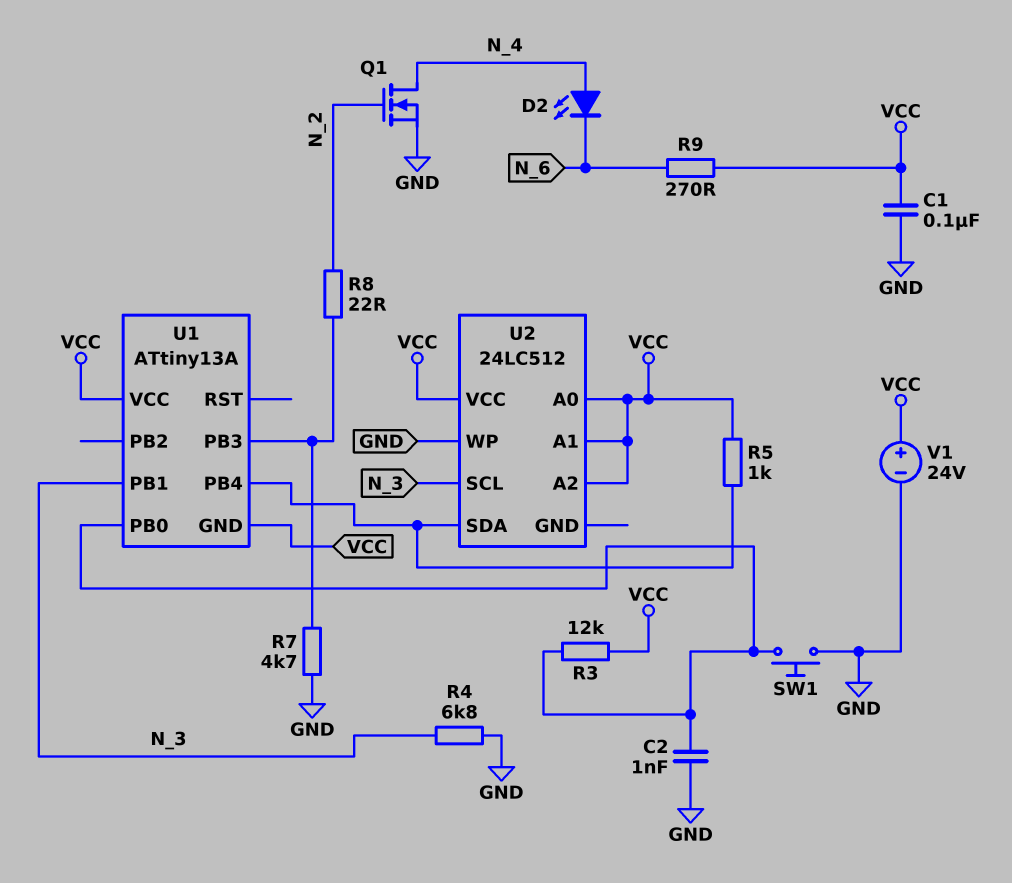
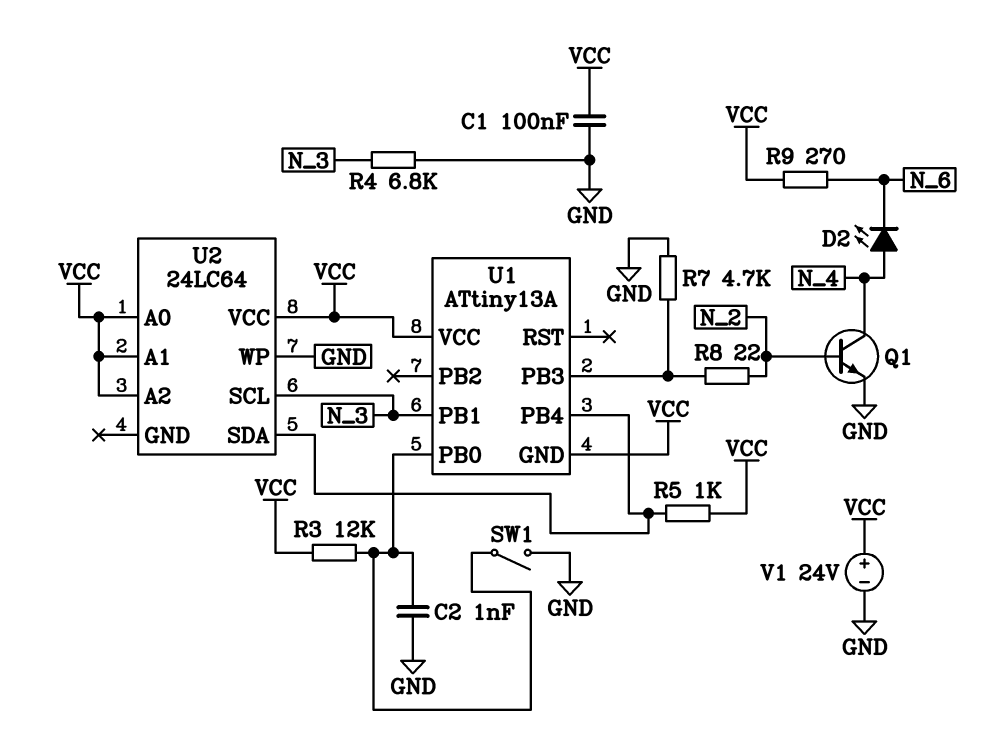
Q1: NMOS (G N_2, D N_4, S GND) -> NPN (B N_2, C N_4, E GND)
SW1: button (GND, U1/PB0) -> switch (GND, U1/PB0)
U2: 24LC512 -> 24LC64

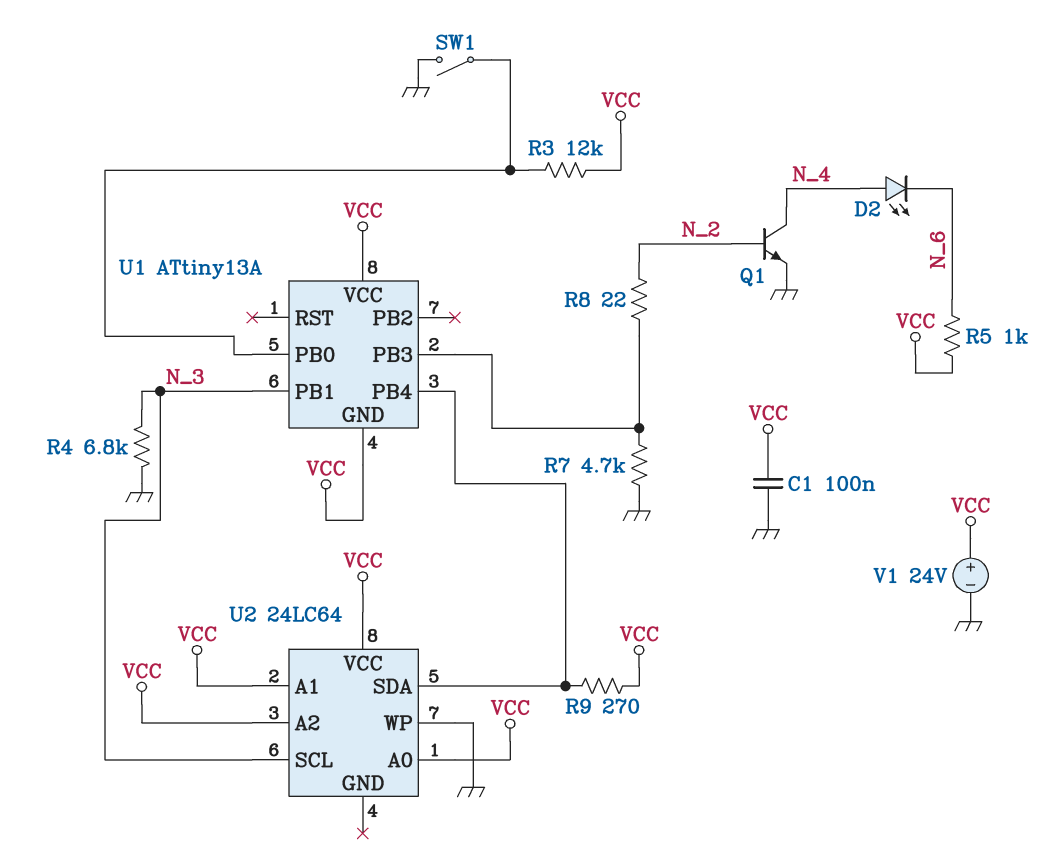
C2: 1nF (GND, U1/PB0) -> none
R5: 1k (U1/PB4, VCC) -> 1k (N_6, VCC)
R9: 270 (N_6, VCC) -> 270 (U1/PB4, VCC)

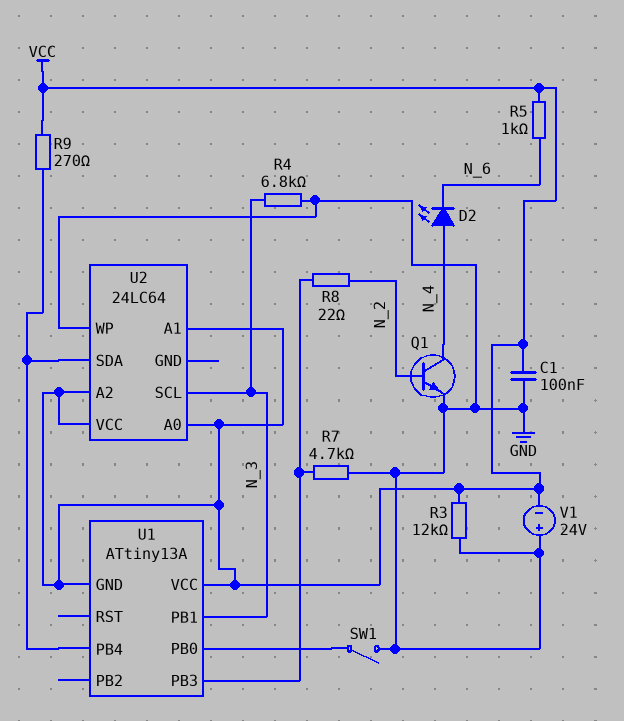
R3: 12k (U1/PB0, VCC) -> 12k (GND, VCC)
V1: 24V (plus VCC, minus GND) -> 24V (plus GND, minus VCC)

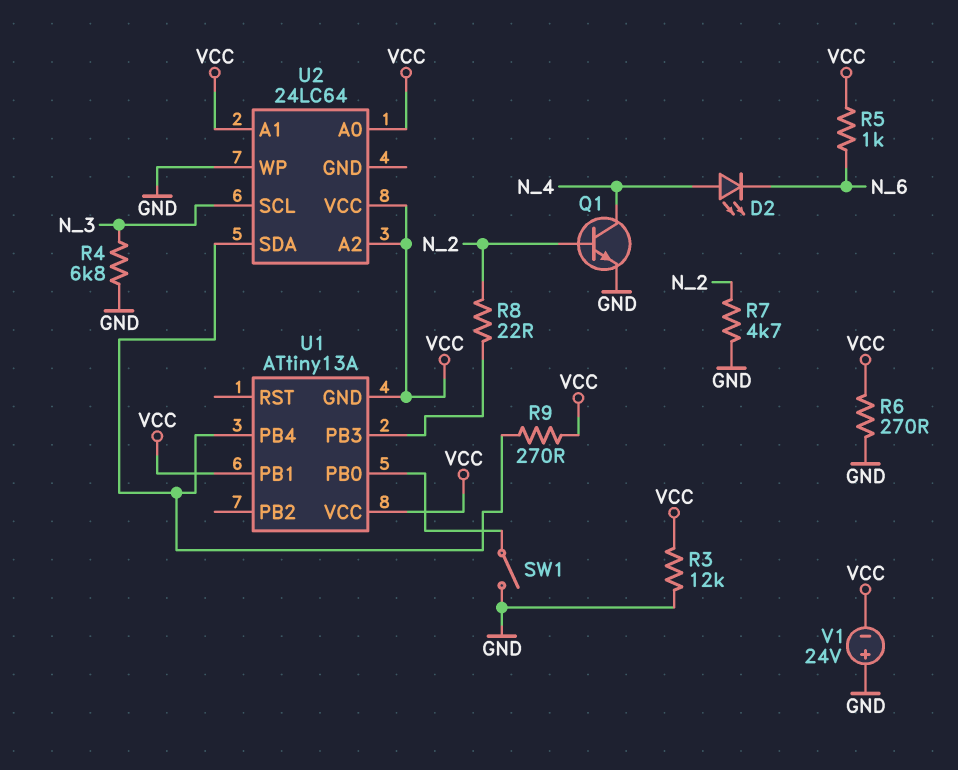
C1: 100nF (GND, VCC) -> none
R6: none -> 270 (GND, VCC)
R7: 4.7k (GND, U1/PB3) -> 4.7k (GND, N_2)
U1 pin PB1: N_3 -> VCC

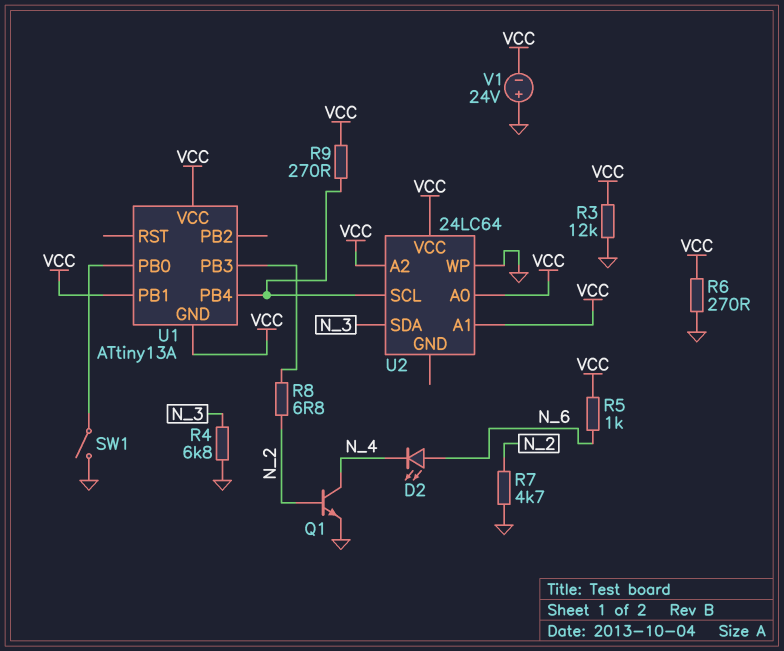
D2: LED (A N_4, K N_6) -> LED (A N_6, K N_4)
R8: 22 (N_2, U1/PB3) -> 6.8 (N_2, U1/PB3)
U2 pin SCL: N_3 -> U1/PB4
U2 pin SDA: U1/PB4 -> N_3

